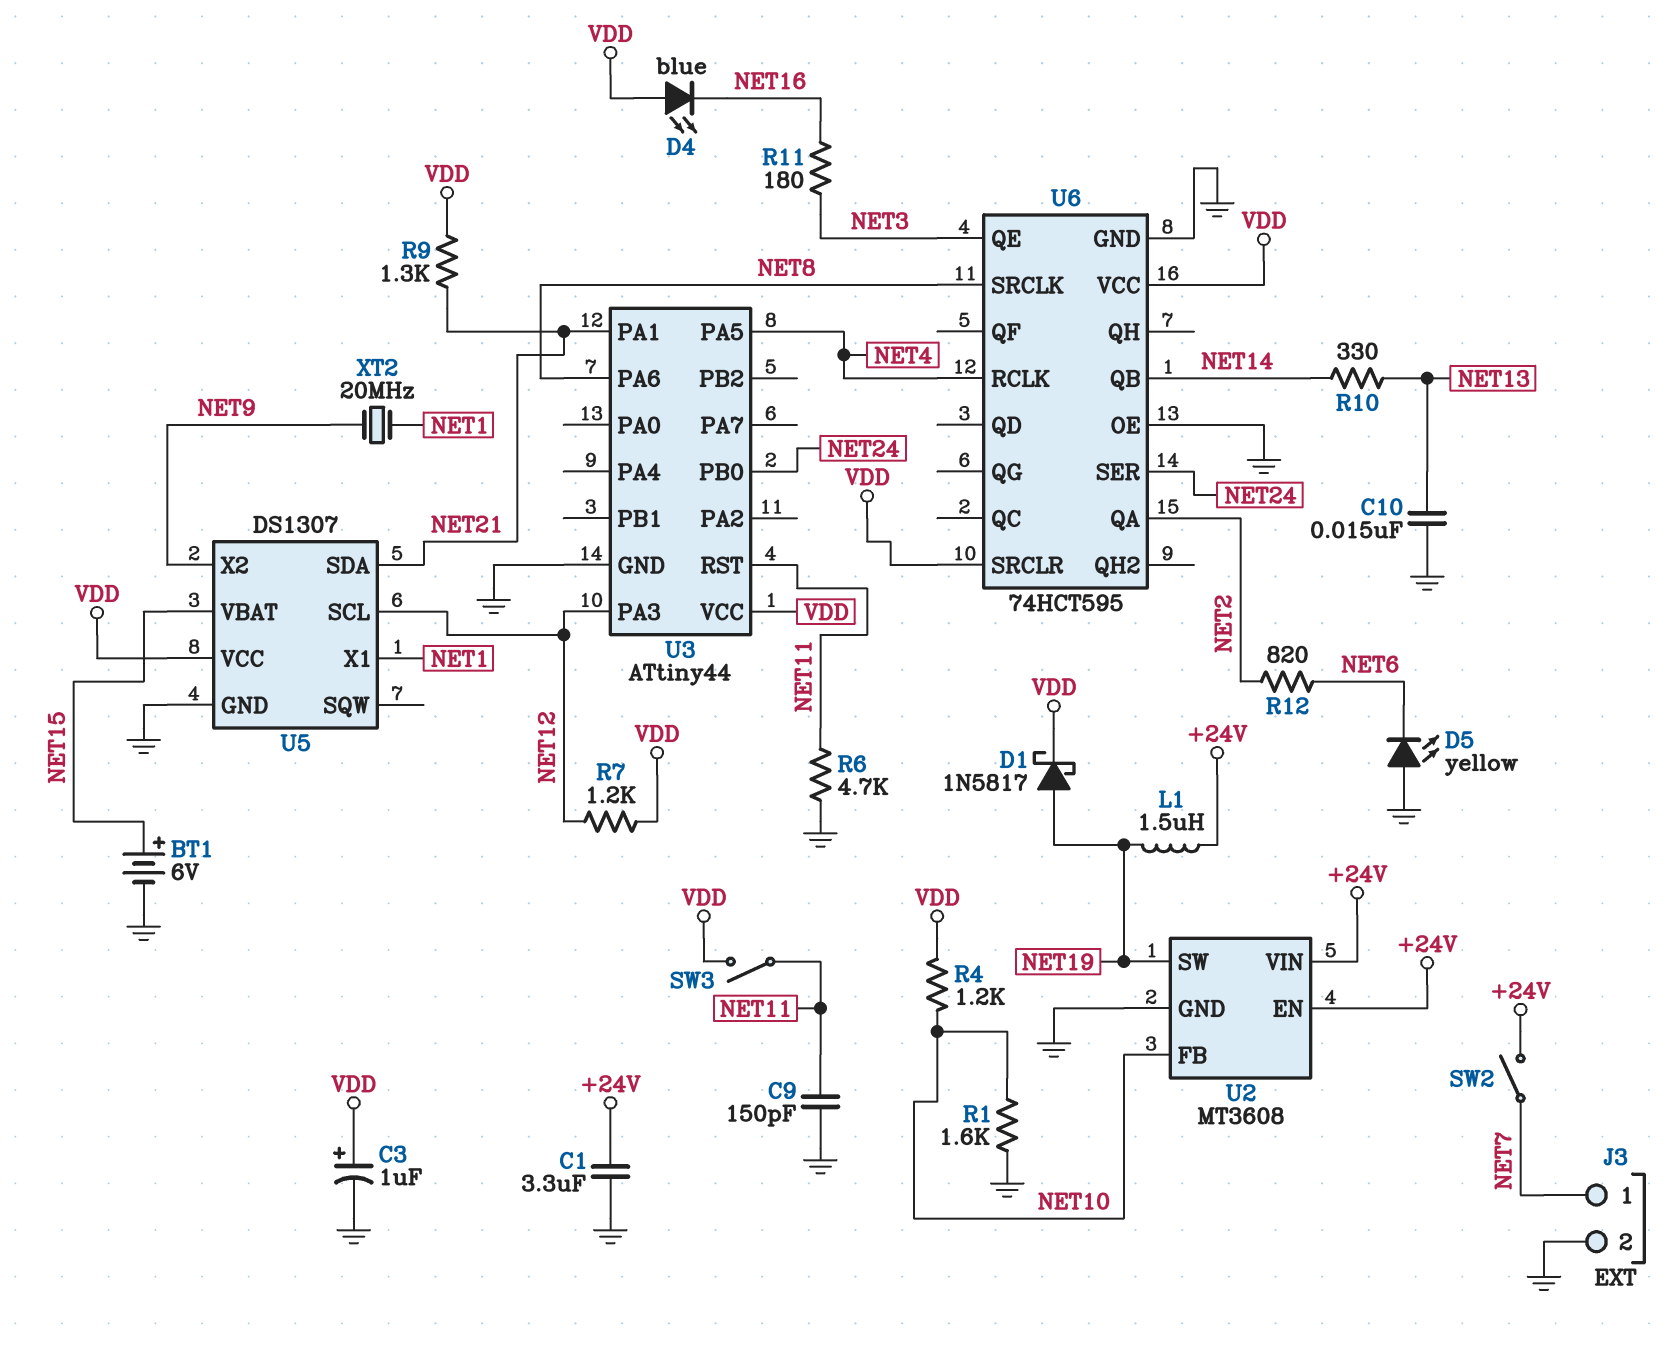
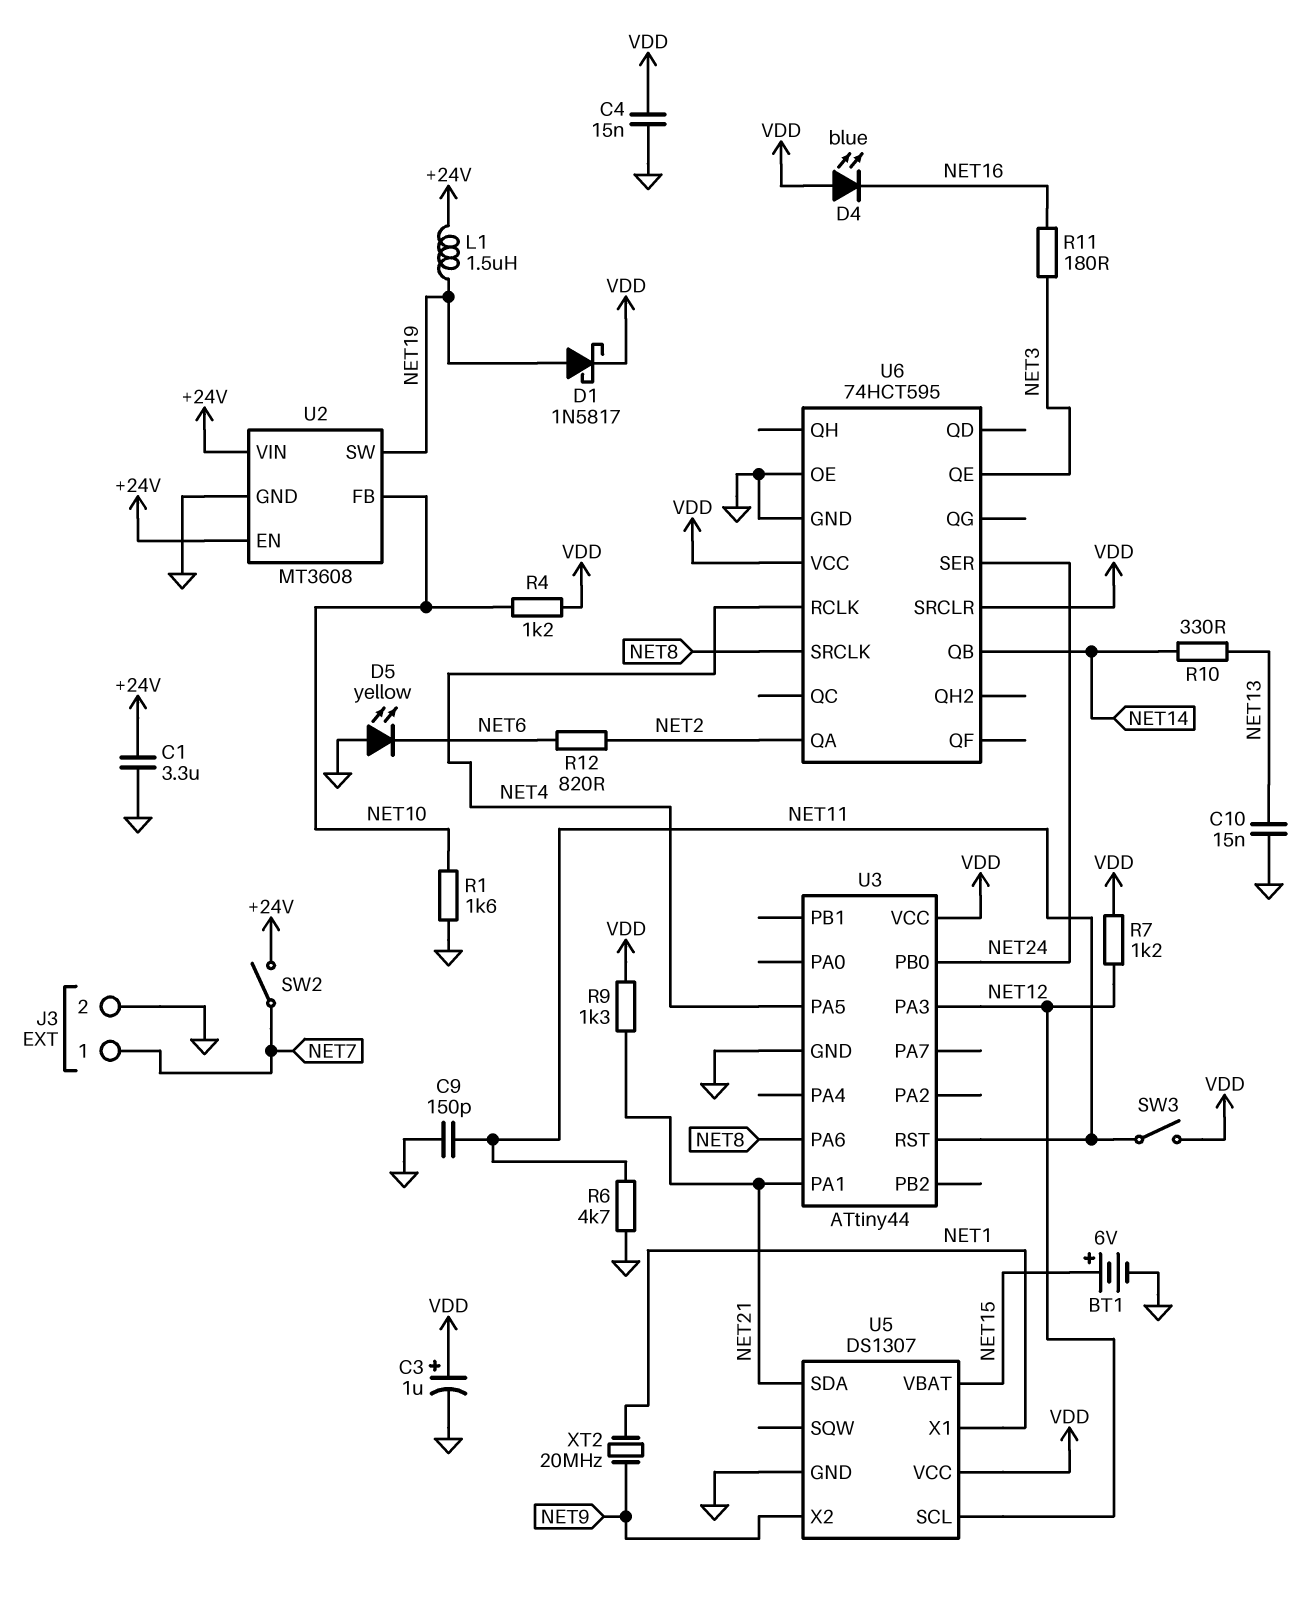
C4: none -> 15nF (GND, VDD)

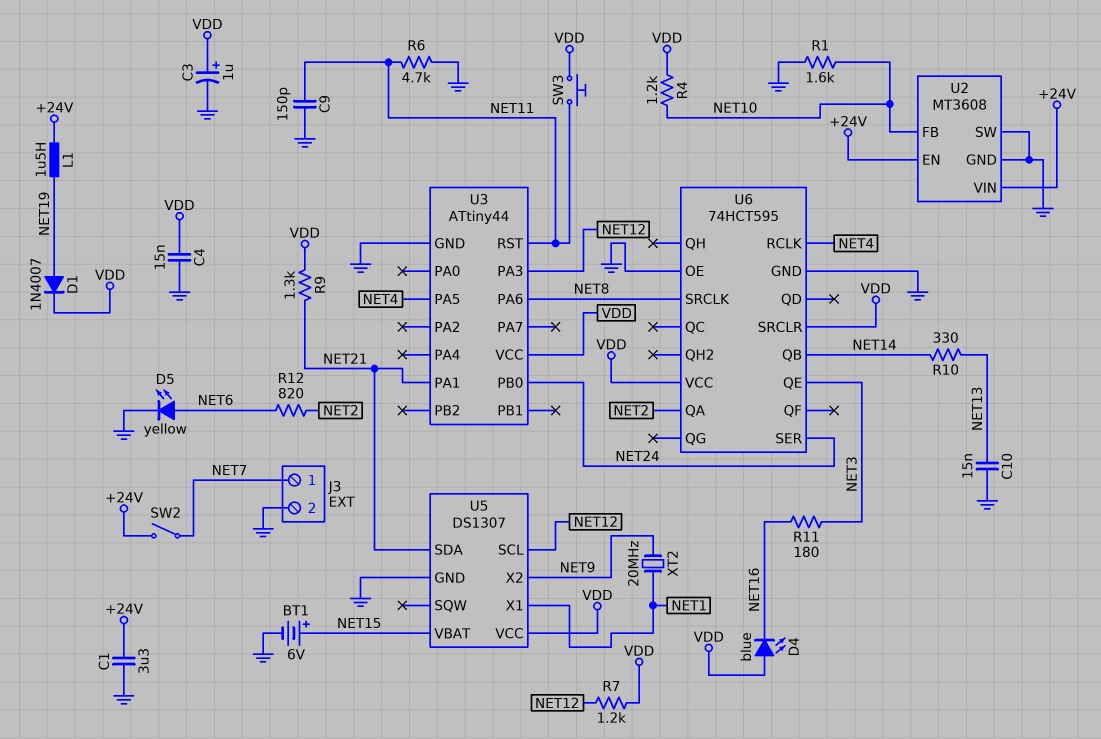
D1: schottky 1N5817 (A NET19, K VDD) -> diode 1N4007 (A NET19, K VDD)
D5: LED yellow (A GND, K NET6) -> LED yellow (A NET6, K GND)
SW3: switch (NET11, VDD) -> button (NET11, VDD)
U2 pin SW: NET19 -> GND

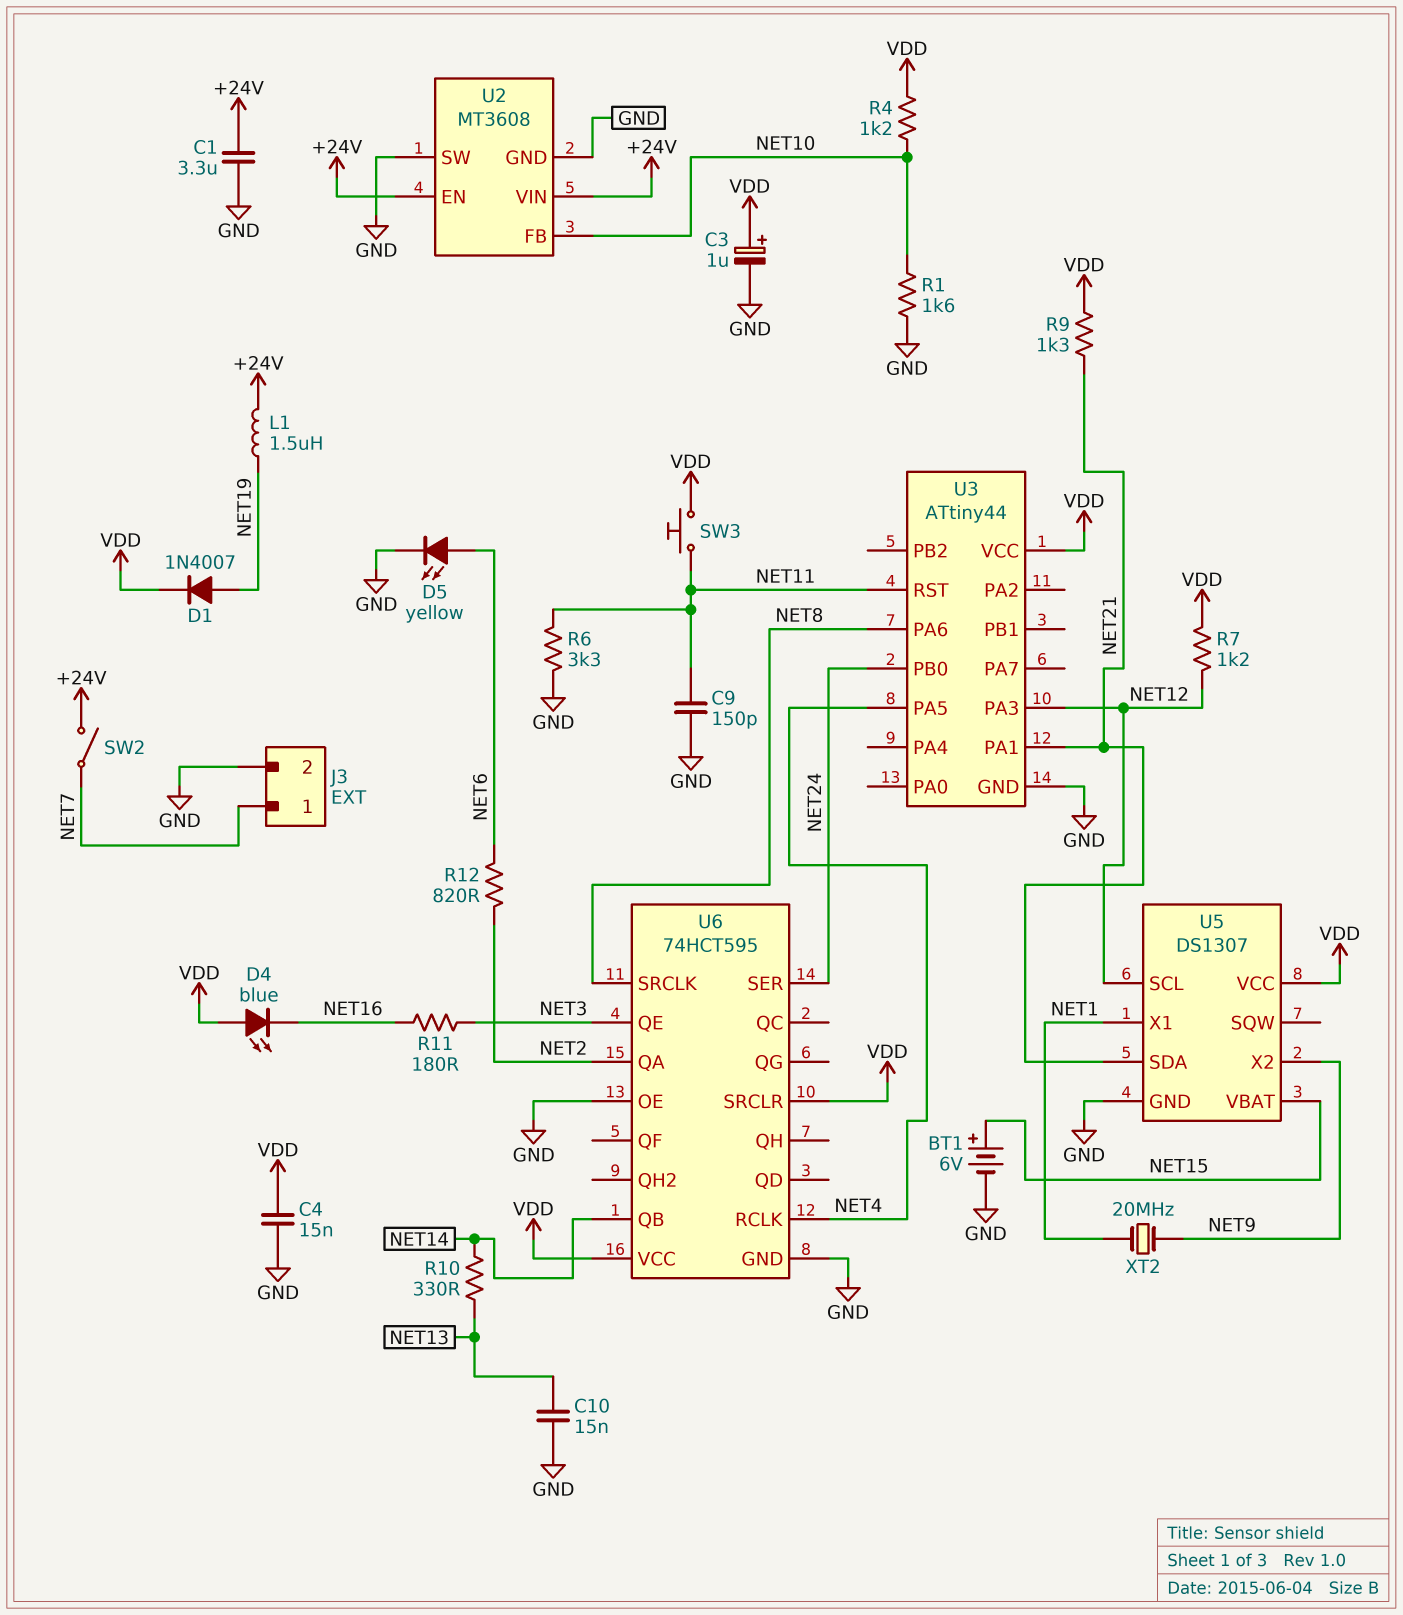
R6: 4.7k (GND, NET11) -> 3.3k (GND, NET11)

